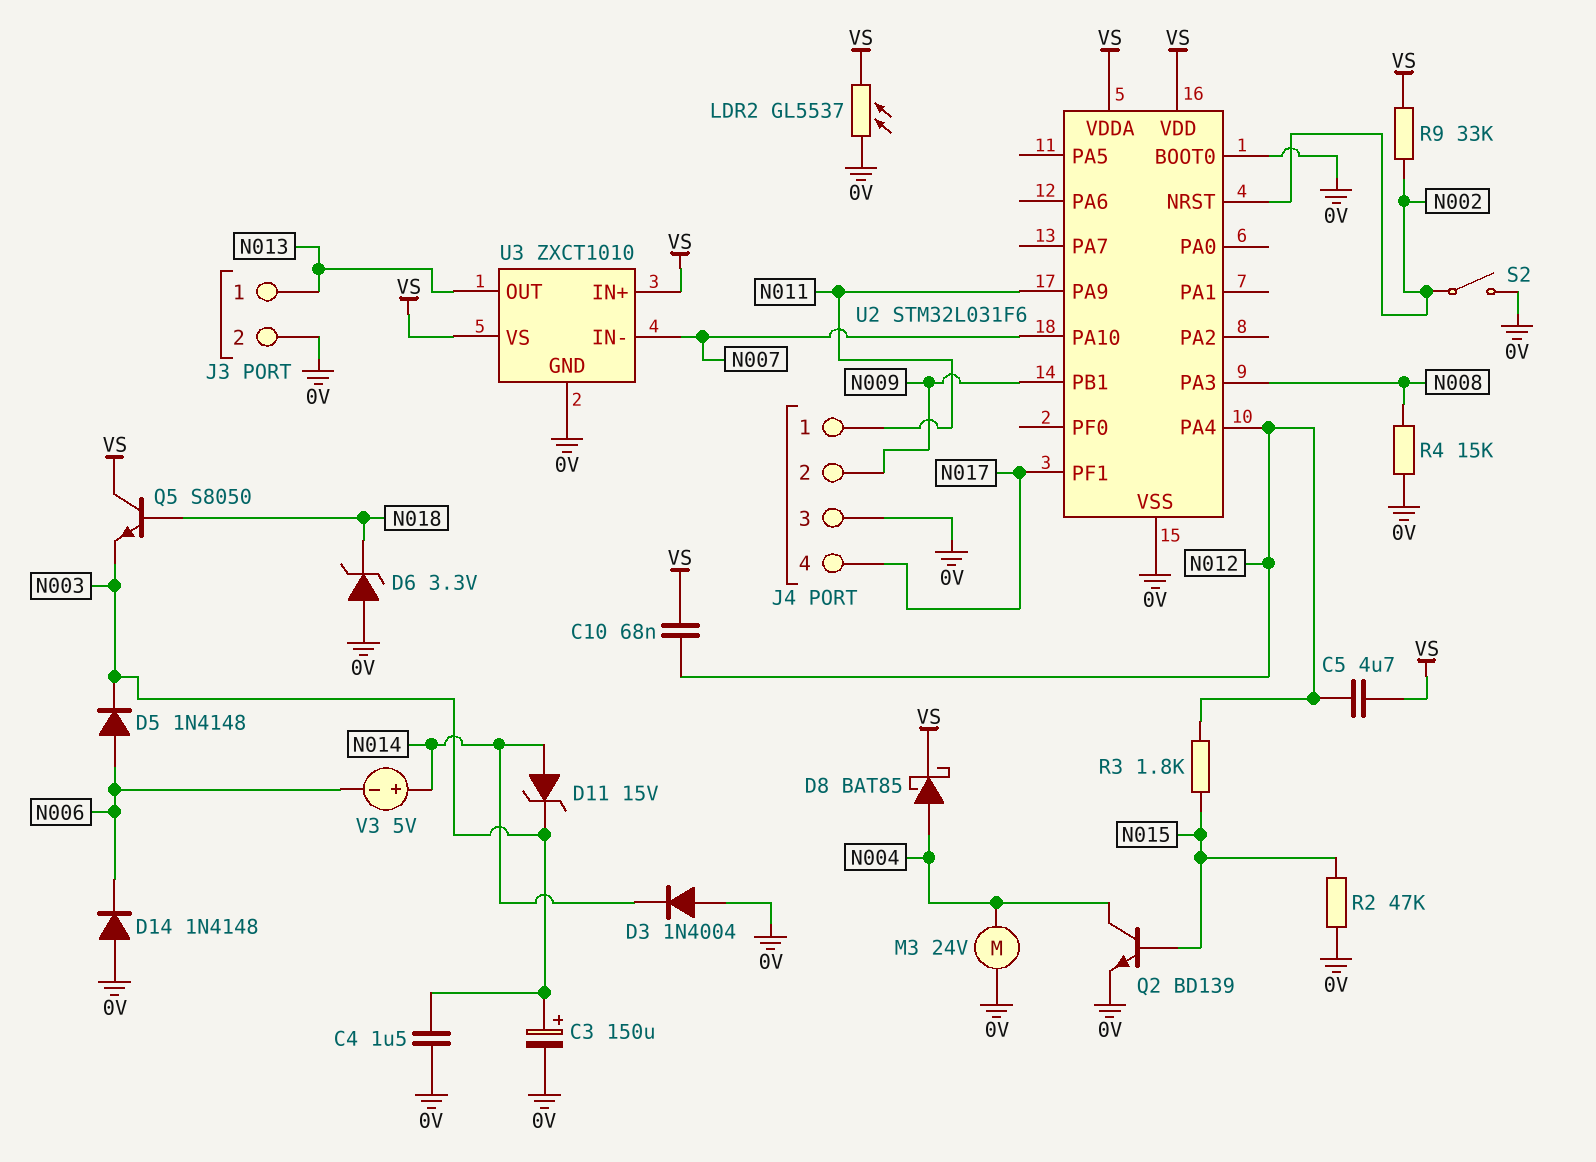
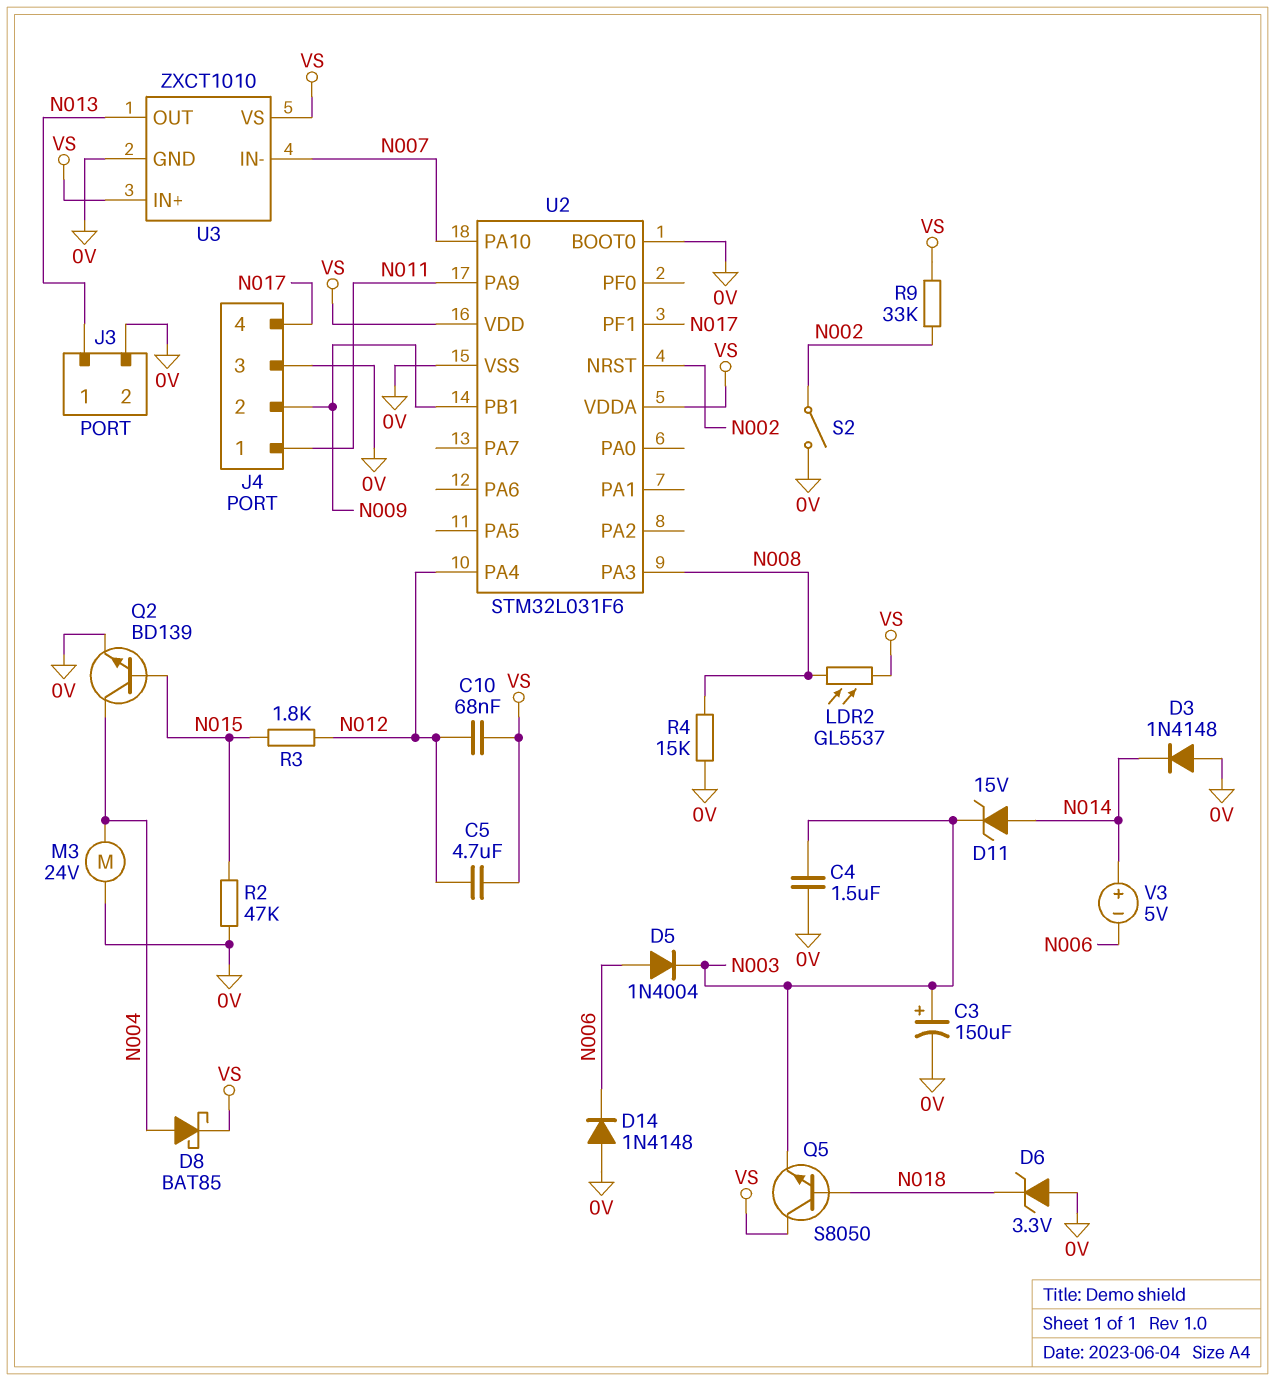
D3: diode 1N4004 (A 0V, K N014) -> diode 1N4148 (A 0V, K N014)
D5: diode 1N4148 (A N006, K N003) -> diode 1N4004 (A N006, K N003)
LDR2: GL5537 (0V, VS) -> GL5537 (N008, VS)

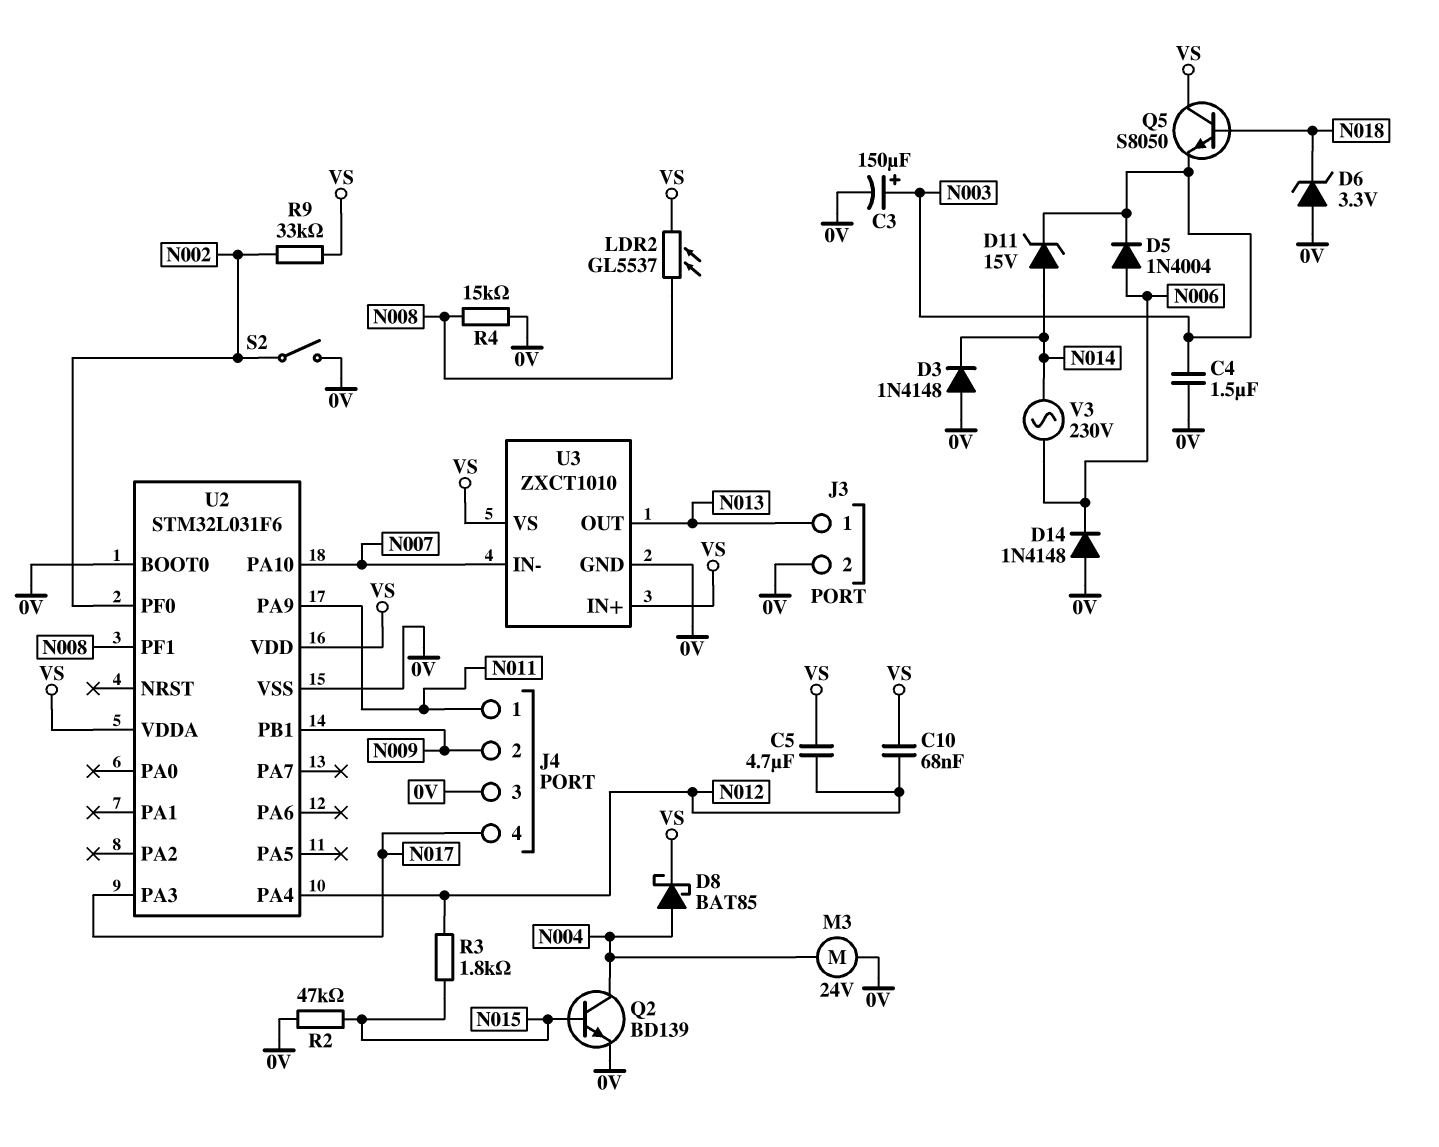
U2 pin NRST: N002 -> none
U2 pin PA3: N008 -> N017
U2 pin PF0: none -> N002
U2 pin PF1: N017 -> N008
V3: 5V (plus N014, minus N006) -> AC 230V (N006, N014)

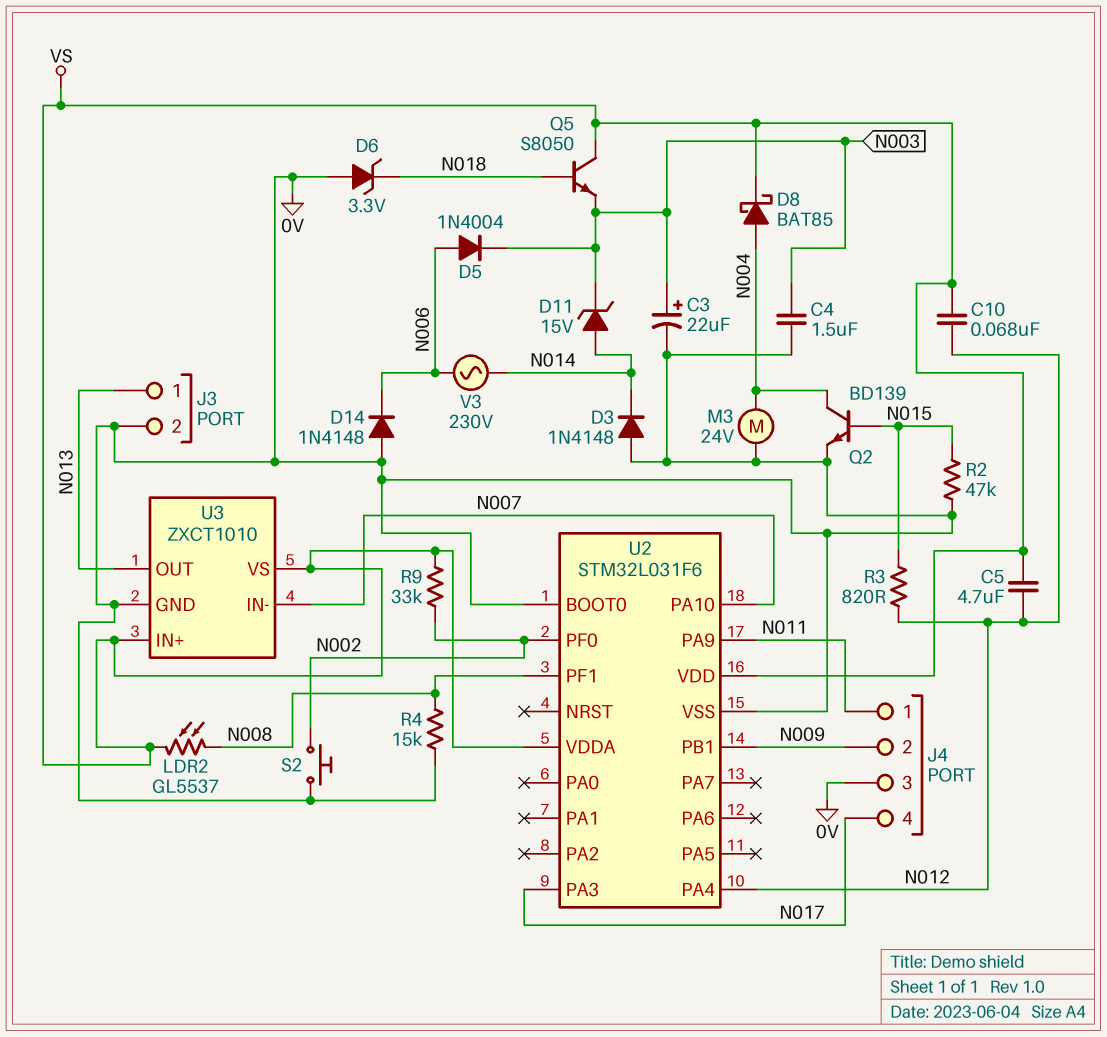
C3: 150uF (plus N003, minus 0V) -> 22uF (plus N003, minus 0V)
R3: 1.8k (N012, N015) -> 820 (N012, N015)
S2: switch (0V, N002) -> button (0V, N002)

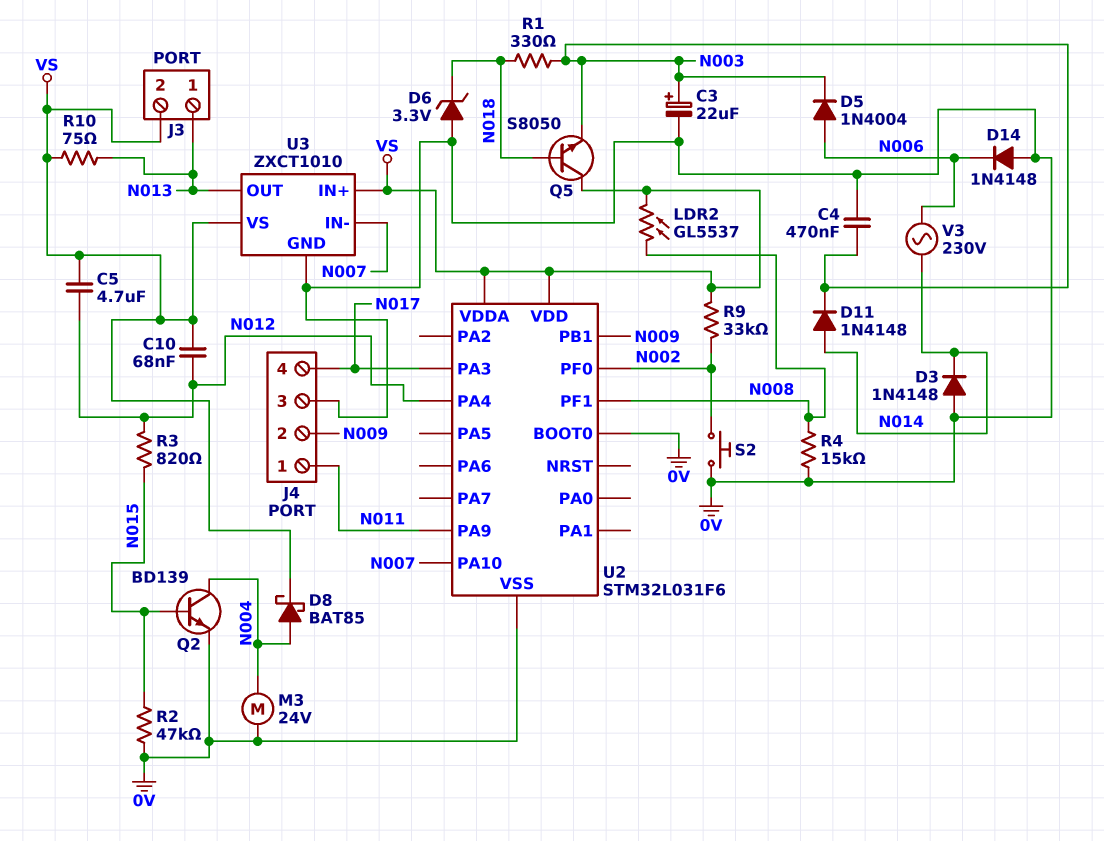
C4: 1.5uF (0V, N003) -> 470nF (0V, N003)
D11: zener 15V (A N014, K N003) -> diode 1N4148 (A N014, K N003)
J3 pin 2: 0V -> VS
R1: none -> 330 (N003, N018)
R10: none -> 75 (N013, VS)

